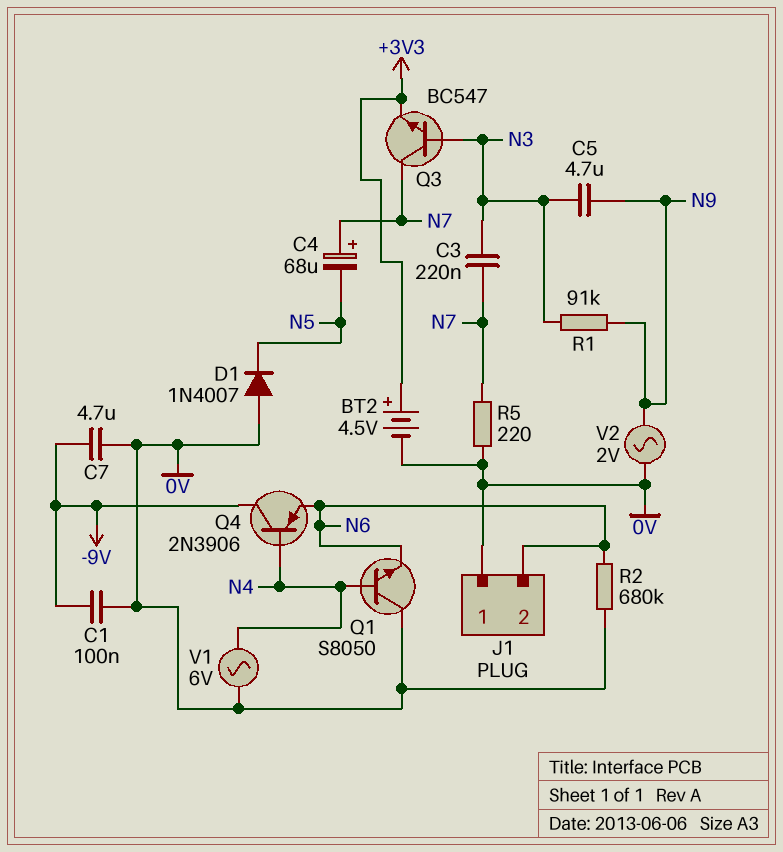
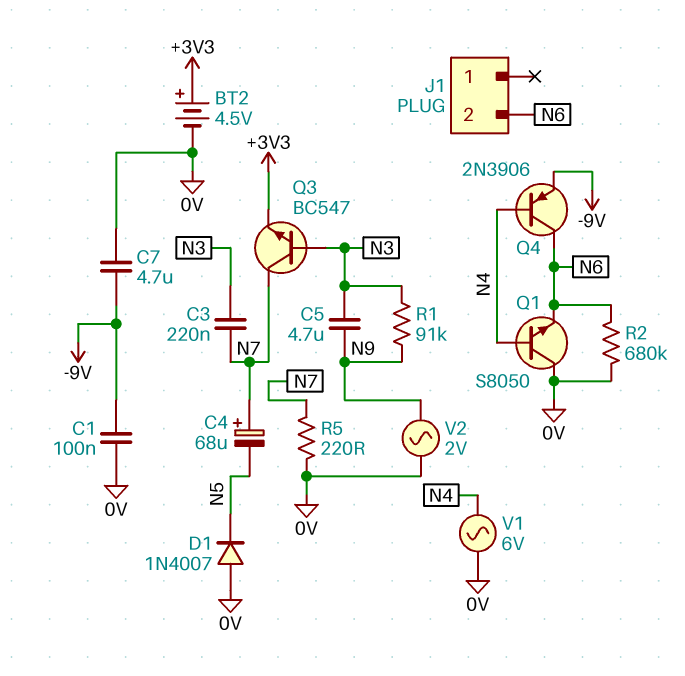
J1 pin 1: 0V -> none
Q4: PNP 2N3906 (B N4, C -9V, E N6) -> PNP 2N3906 (B N4, C N6, E -9V)

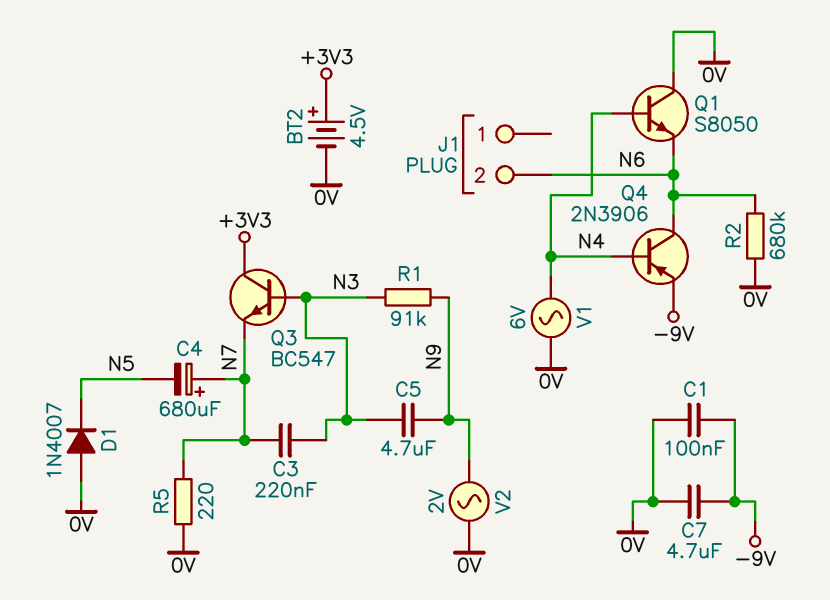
C4: 68uF (plus N7, minus N5) -> 680uF (plus N7, minus N5)
Q3: NPN BC547 (B N3, C N7, E +3V3) -> NPN BC547 (B N3, C +3V3, E N7)

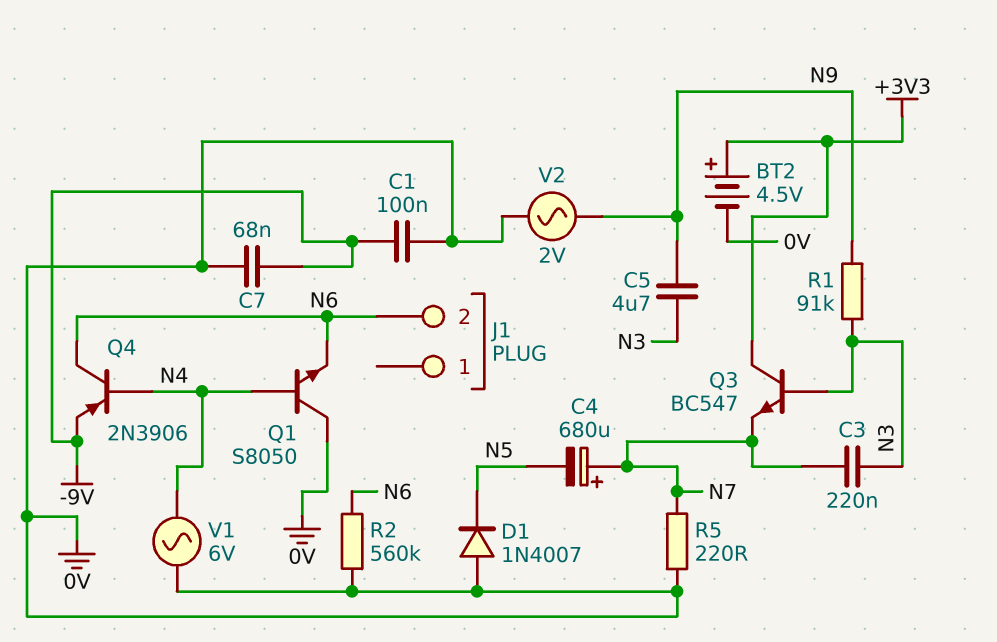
C7: 4.7uF (-9V, 0V) -> 68nF (-9V, 0V)
R2: 680k (0V, N6) -> 560k (0V, N6)

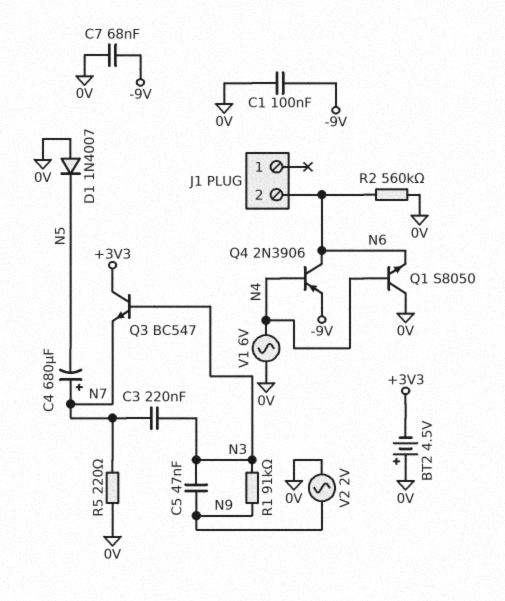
BT2: 4.5V (plus +3V3, minus 0V) -> 4.5V (plus 0V, minus +3V3)
C5: 4.7uF (N3, N9) -> 47nF (N3, N9)

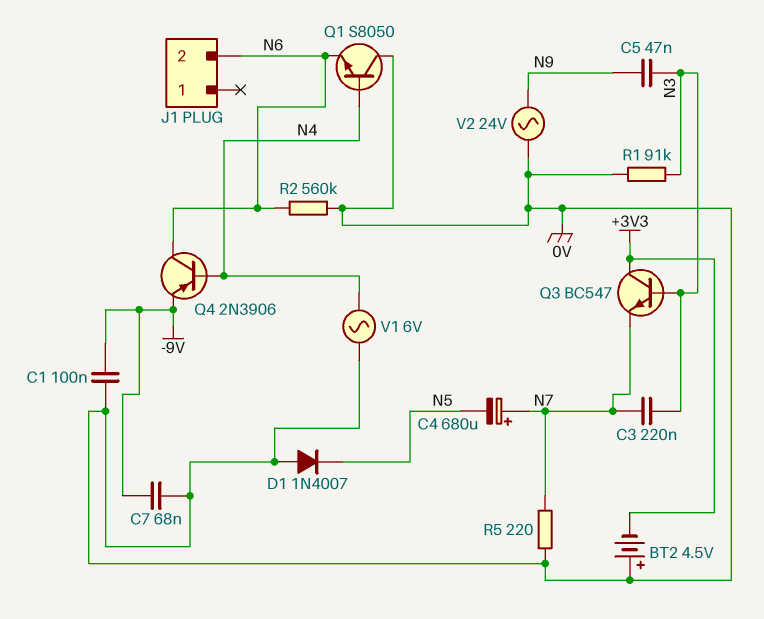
R1: 91k (N3, N9) -> 91k (0V, N3)
V2: AC 2V (0V, N9) -> AC 24V (0V, N9)

